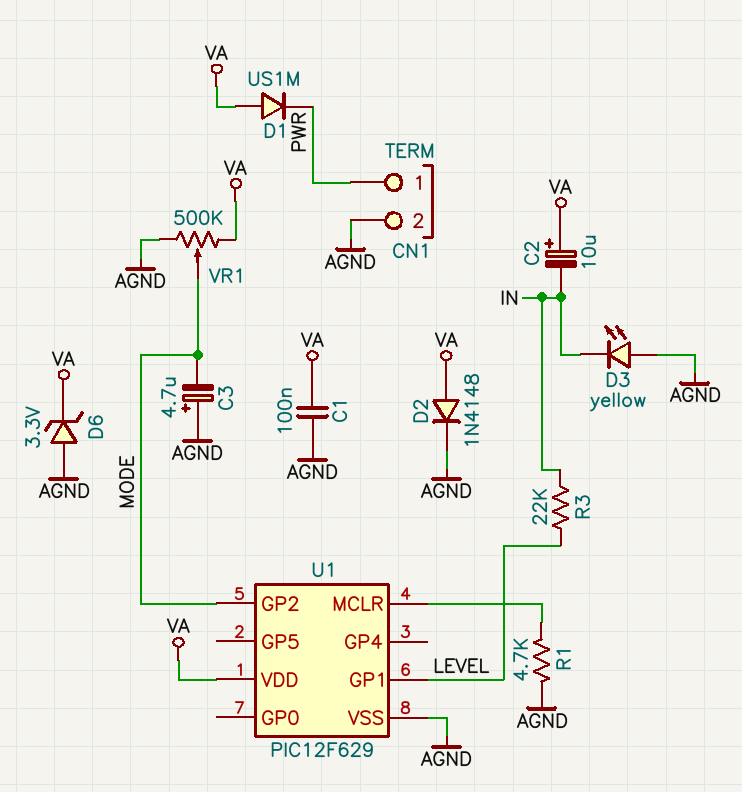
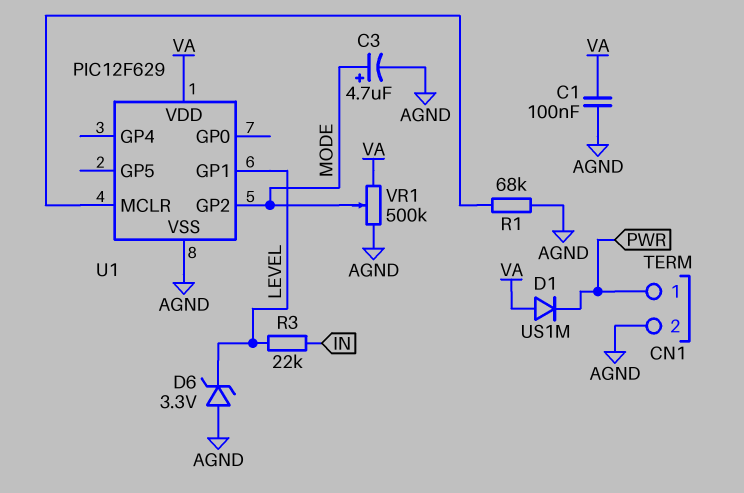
C2: 10uF (plus VA, minus IN) -> none
C3: 4.7uF (plus AGND, minus MODE) -> 4.7uF (plus MODE, minus AGND)
D2: diode 1N4148 (A VA, K AGND) -> none
D3: LED yellow (A AGND, K IN) -> none
D6: zener 3.3V (A AGND, K VA) -> zener 3.3V (A AGND, K LEVEL)
R1: 4.7k (AGND, U1/MCLR) -> 68k (AGND, U1/MCLR)

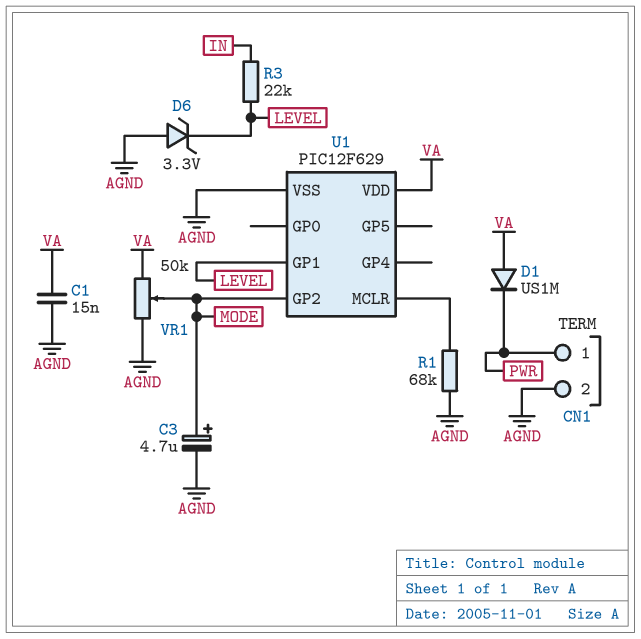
C1: 100nF (AGND, VA) -> 15nF (AGND, VA)
VR1: 500k (AGND, VA, wiper MODE) -> 50k (AGND, VA, wiper MODE)

